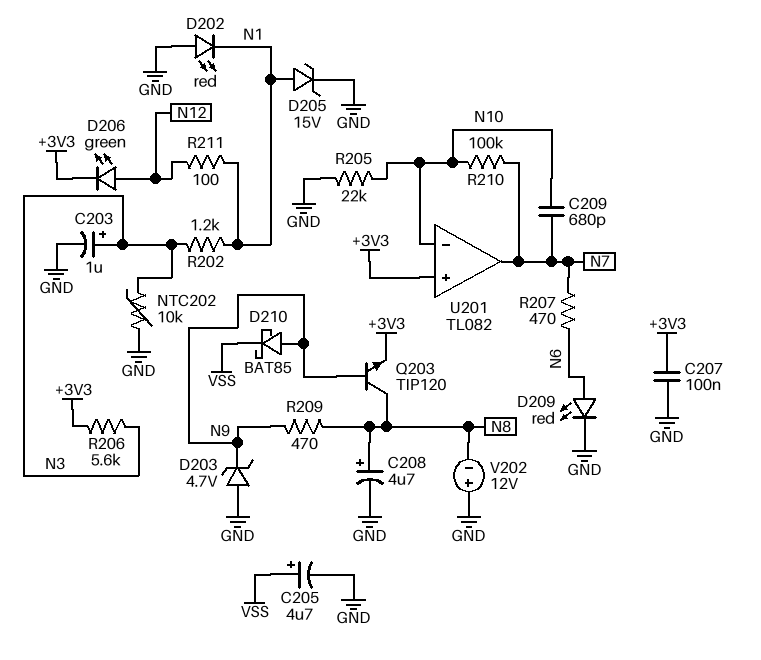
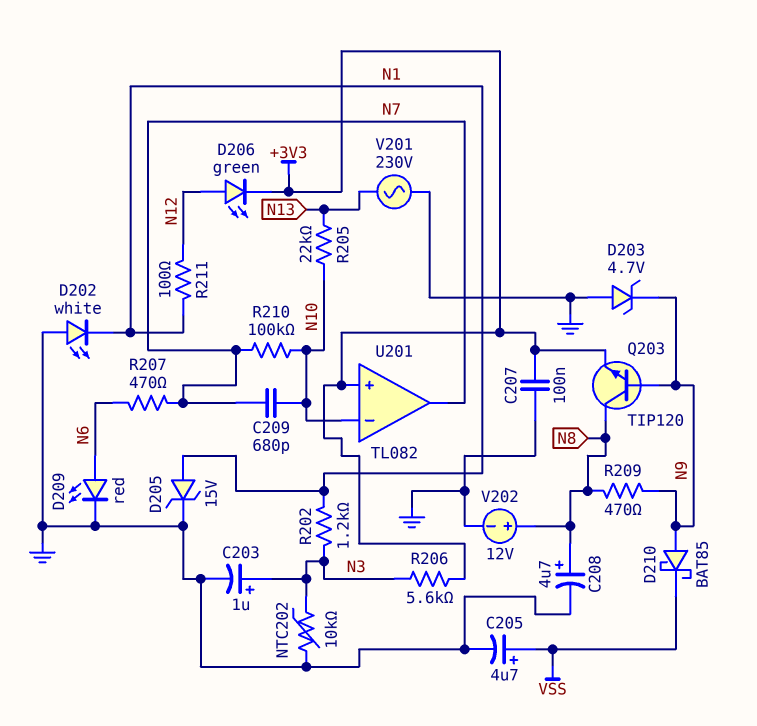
D202: LED red (A GND, K N1) -> LED white (A GND, K N1)
R205: 22k (GND, N10) -> 22k (N10, N13)
V201: none -> AC 230V (GND, N13)
V202: 12V (plus GND, minus N8) -> 12V (plus N8, minus GND)

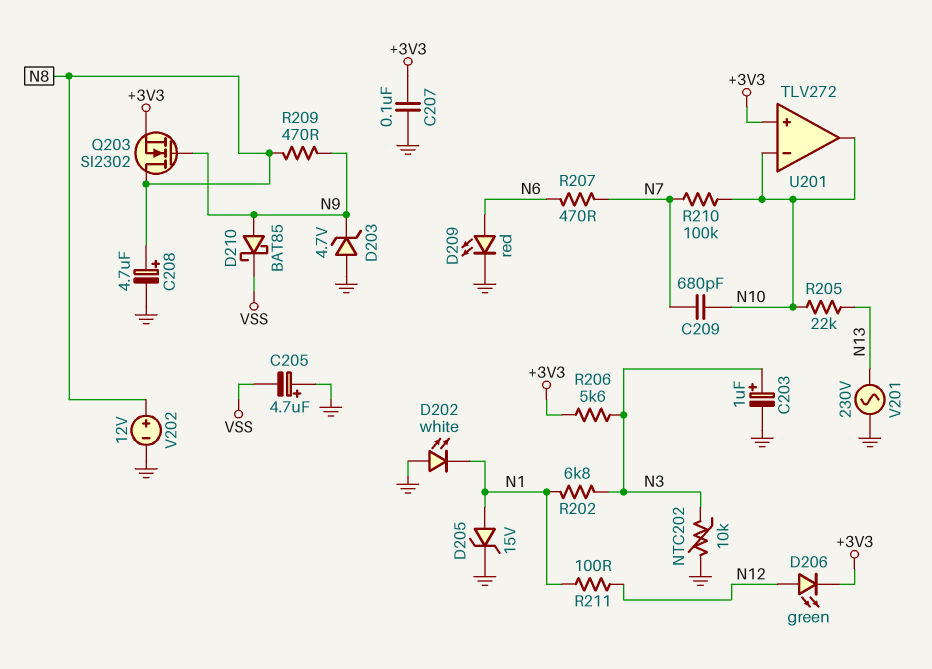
C205: 4.7uF (plus VSS, minus GND) -> 4.7uF (plus GND, minus VSS)
Q203: NPN TIP120 (B N9, C N8, E +3V3) -> NMOS SI2302 (G N9, D N8, S +3V3)
R202: 1.2k (N1, N3) -> 6.8k (N1, N3)
U201: TL082 -> TLV272
U201 pin out: N7 -> N10

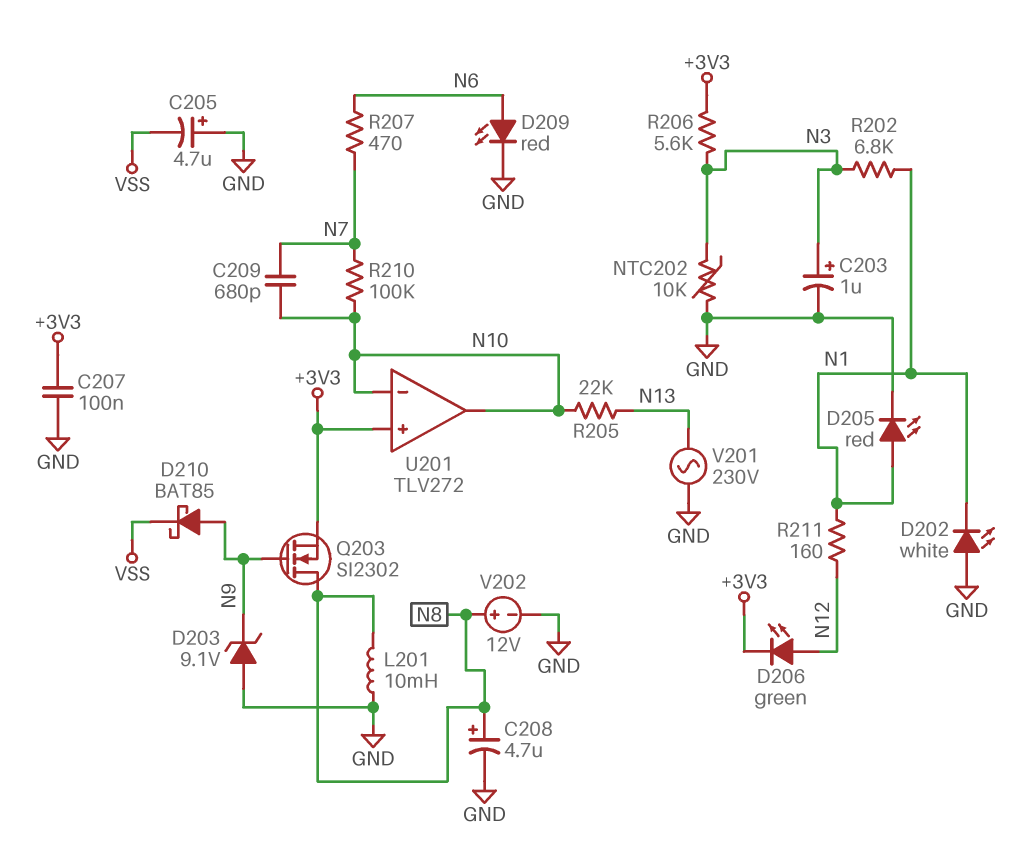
D203: zener 4.7V (A GND, K N9) -> zener 9.1V (A GND, K N9)
D205: zener 15V (A N1, K GND) -> LED red (A N1, K GND)
L201: none -> 10mH (GND, N8)
R209: 470 (N8, N9) -> none
R211: 100 (N1, N12) -> 160 (N1, N12)

